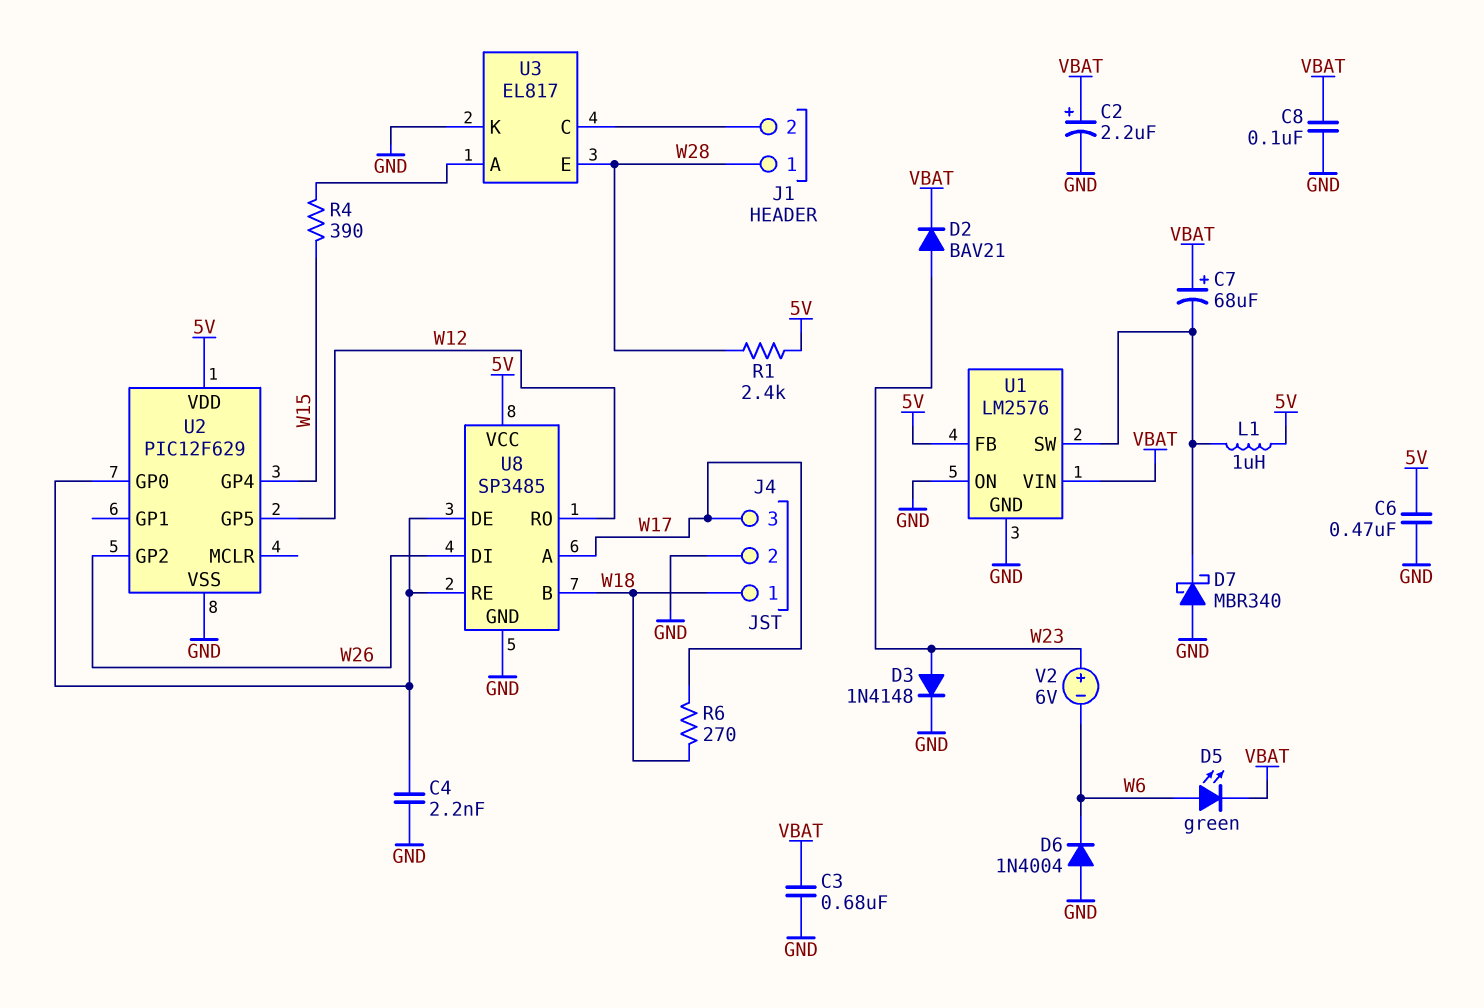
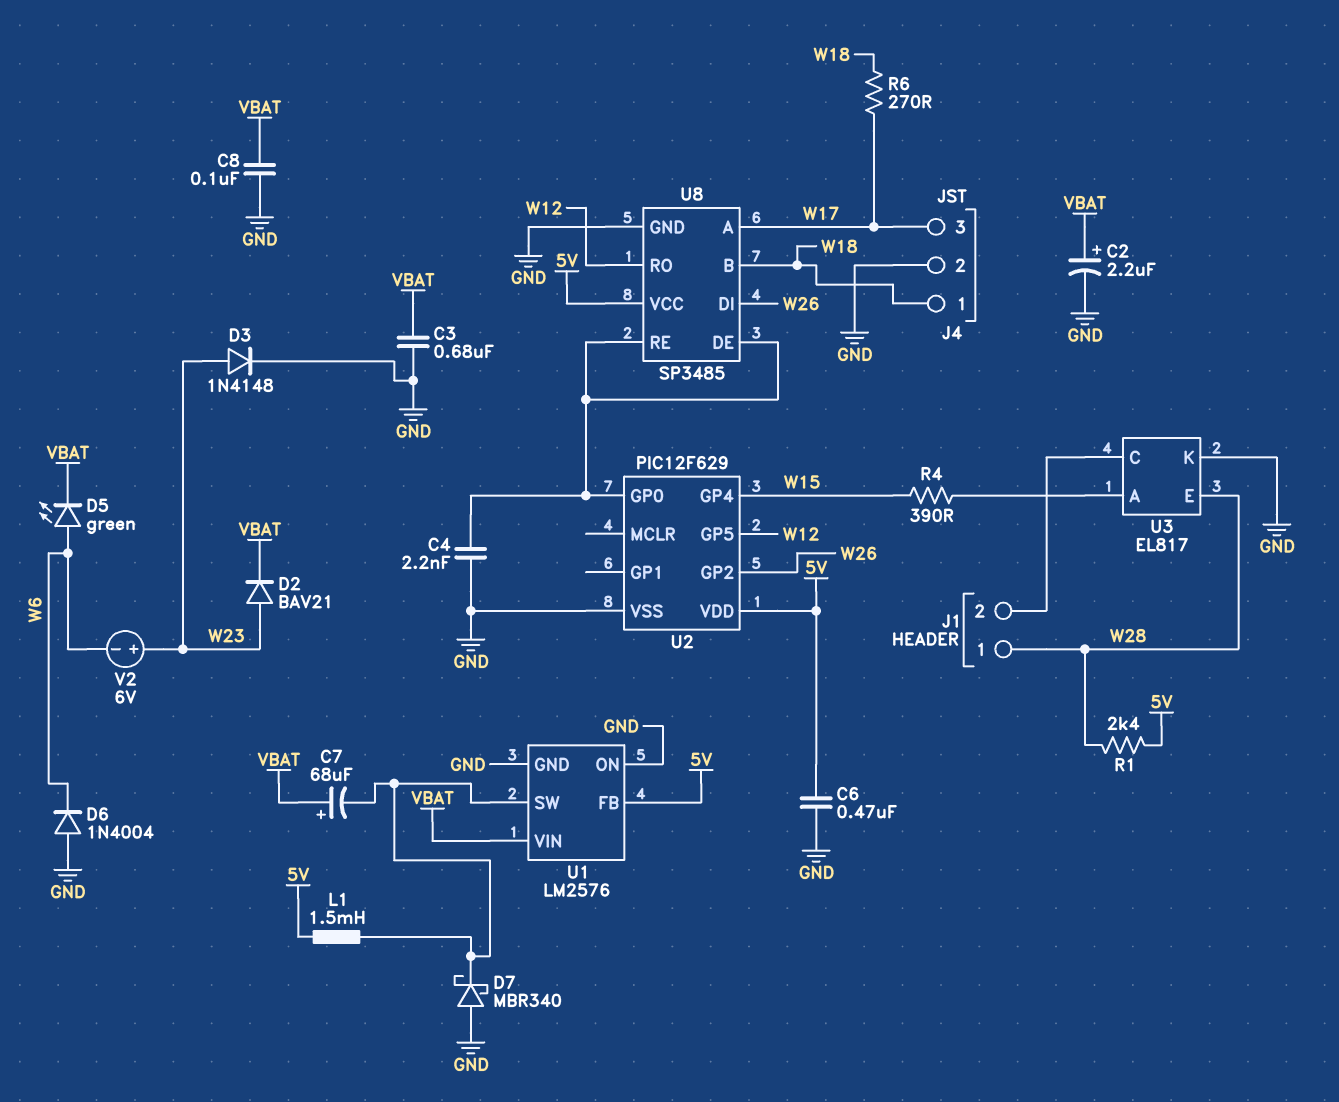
L1: 1uH (5V, U1/SW) -> 1.5mH (5V, U1/SW)

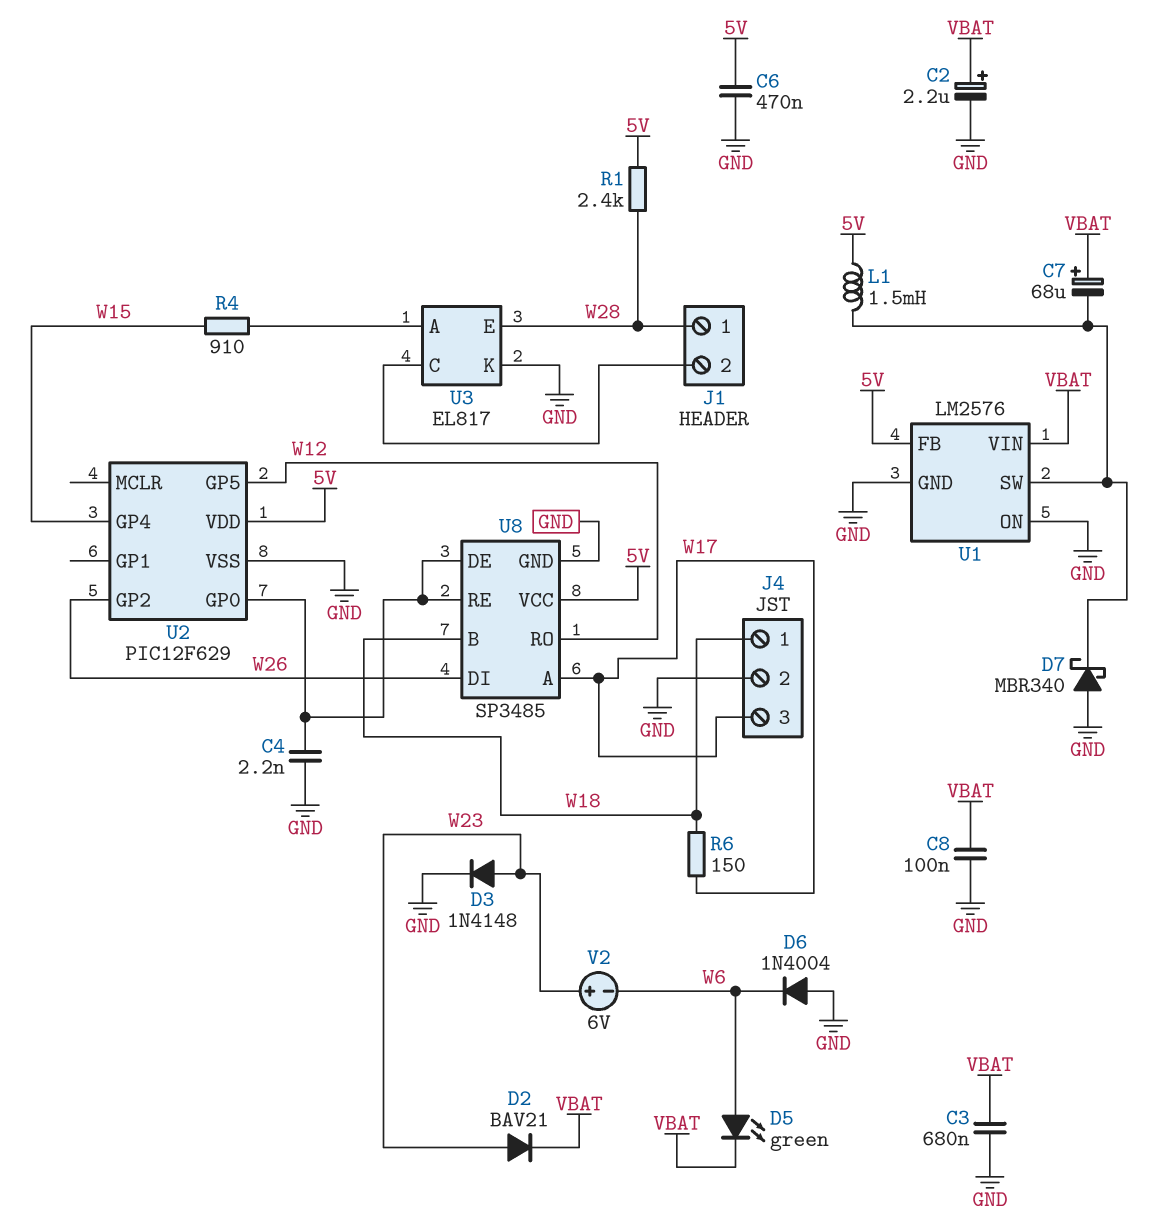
R4: 390 (U3/A, W15) -> 910 (U3/A, W15)
R6: 270 (W17, W18) -> 150 (W17, W18)

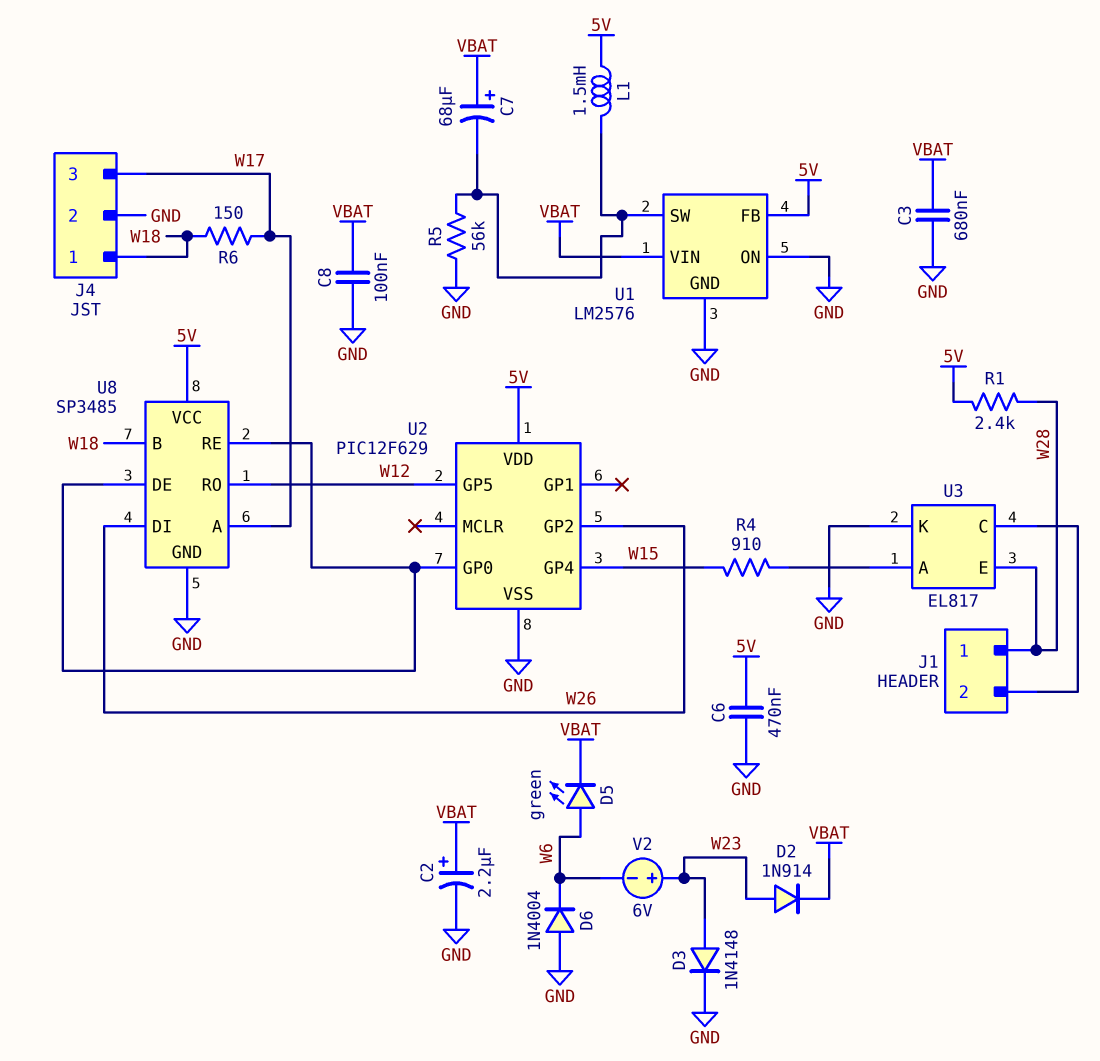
C4: 2.2nF (GND, U2/GP0) -> none
D2: diode BAV21 (A W23, K VBAT) -> diode 1N914 (A W23, K VBAT)
D7: schottky MBR340 (A GND, K U1/SW) -> none
R5: none -> 56k (GND, U1/SW)

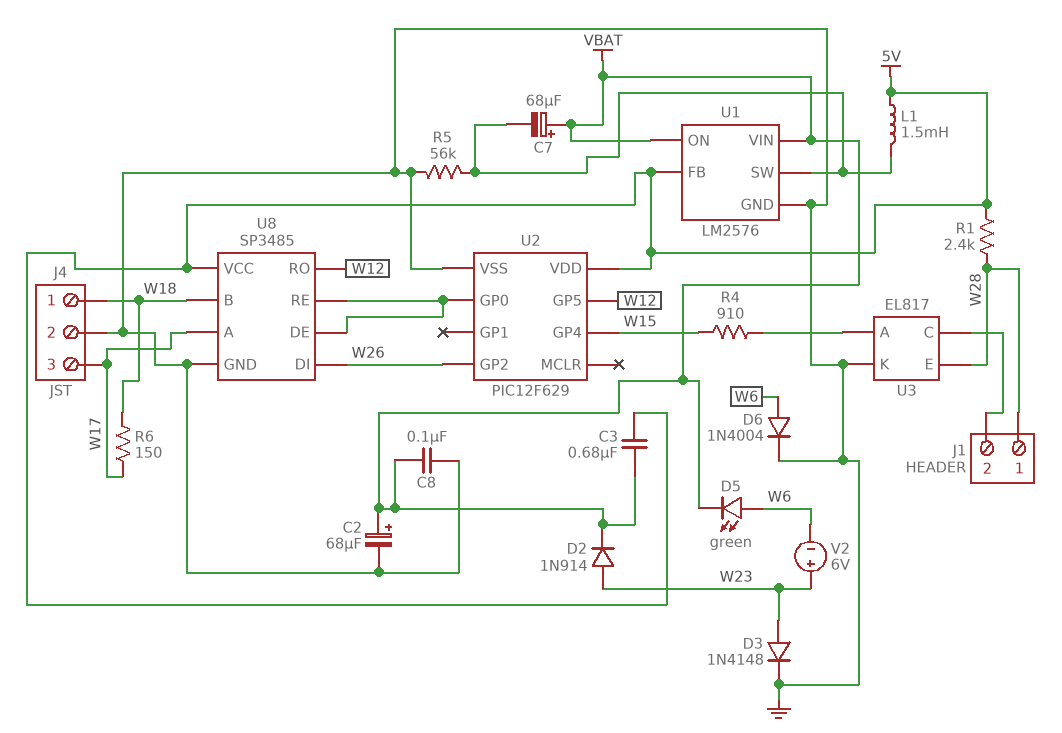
C2: 2.2uF (plus VBAT, minus GND) -> 68uF (plus VBAT, minus GND)
C3: 680nF (GND, VBAT) -> 680nF (5V, VBAT)
C6: 470nF (5V, GND) -> none
D6: diode 1N4004 (A GND, K W6) -> diode 1N4004 (A W6, K GND)
U1 pin ON: GND -> VBAT

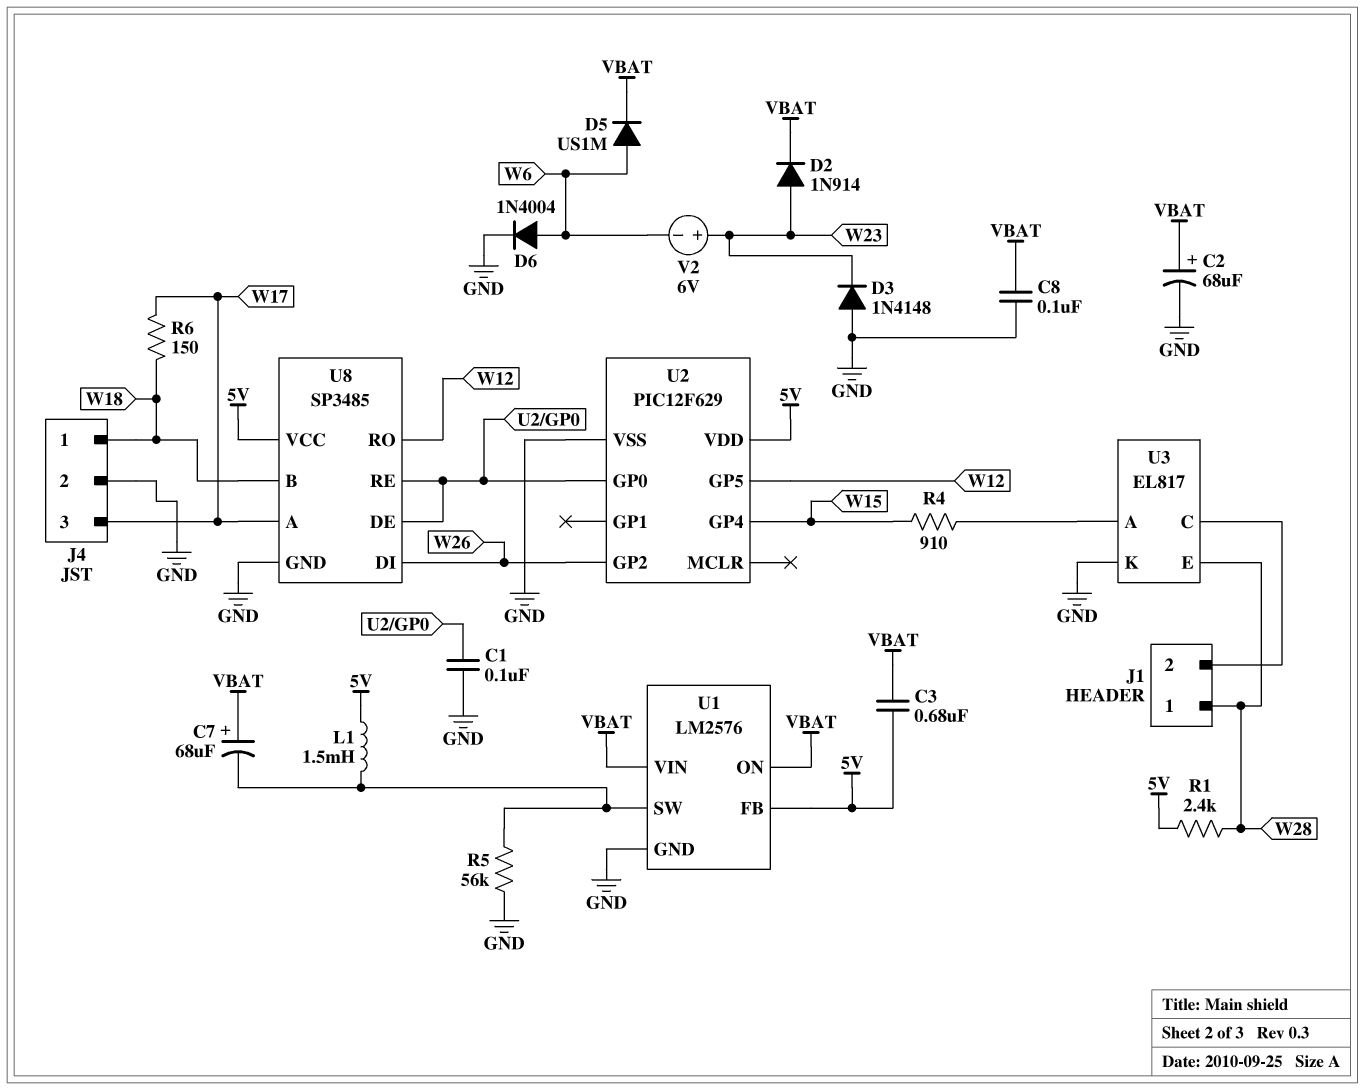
C1: none -> 100nF (GND, U2/GP0)
D3: diode 1N4148 (A W23, K GND) -> diode 1N4148 (A GND, K W23)
D5: LED green (A W6, K VBAT) -> diode US1M (A W6, K VBAT)

